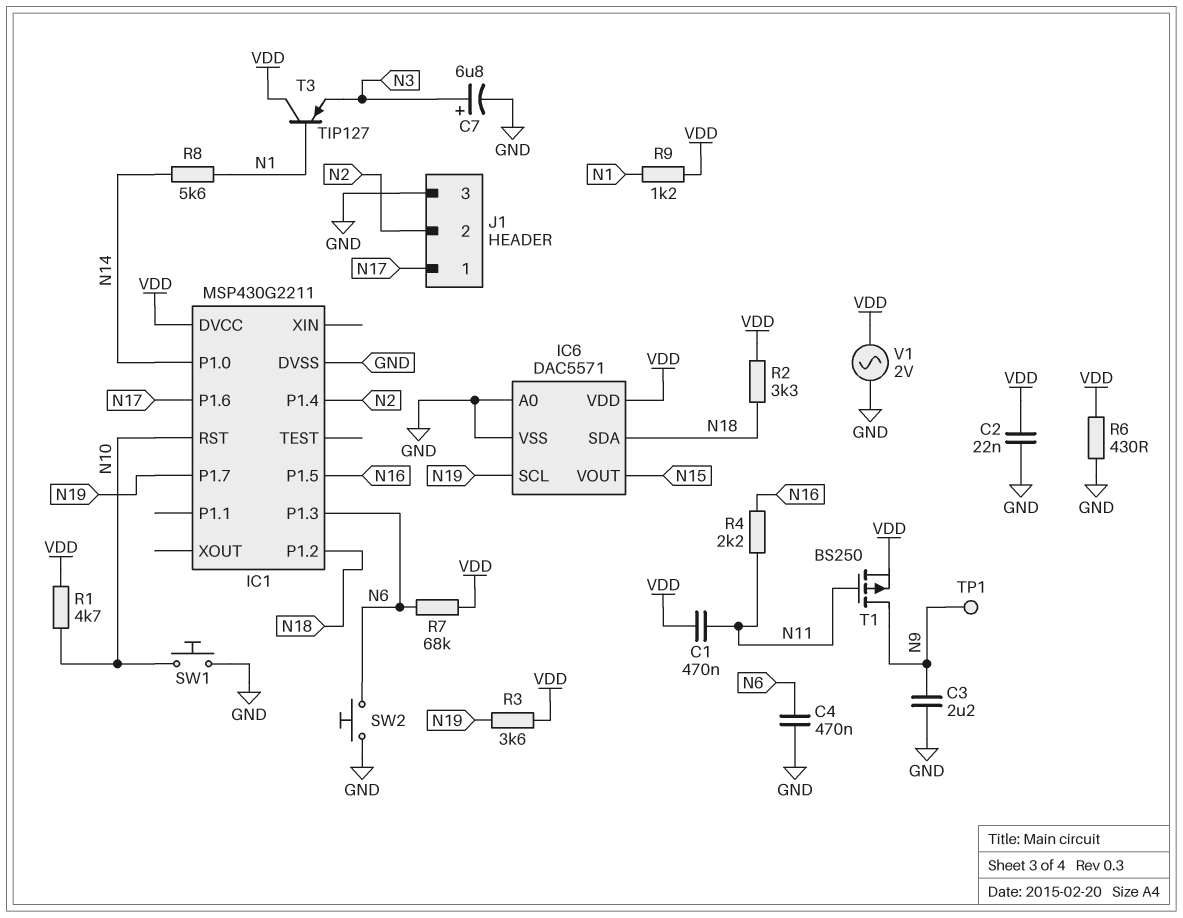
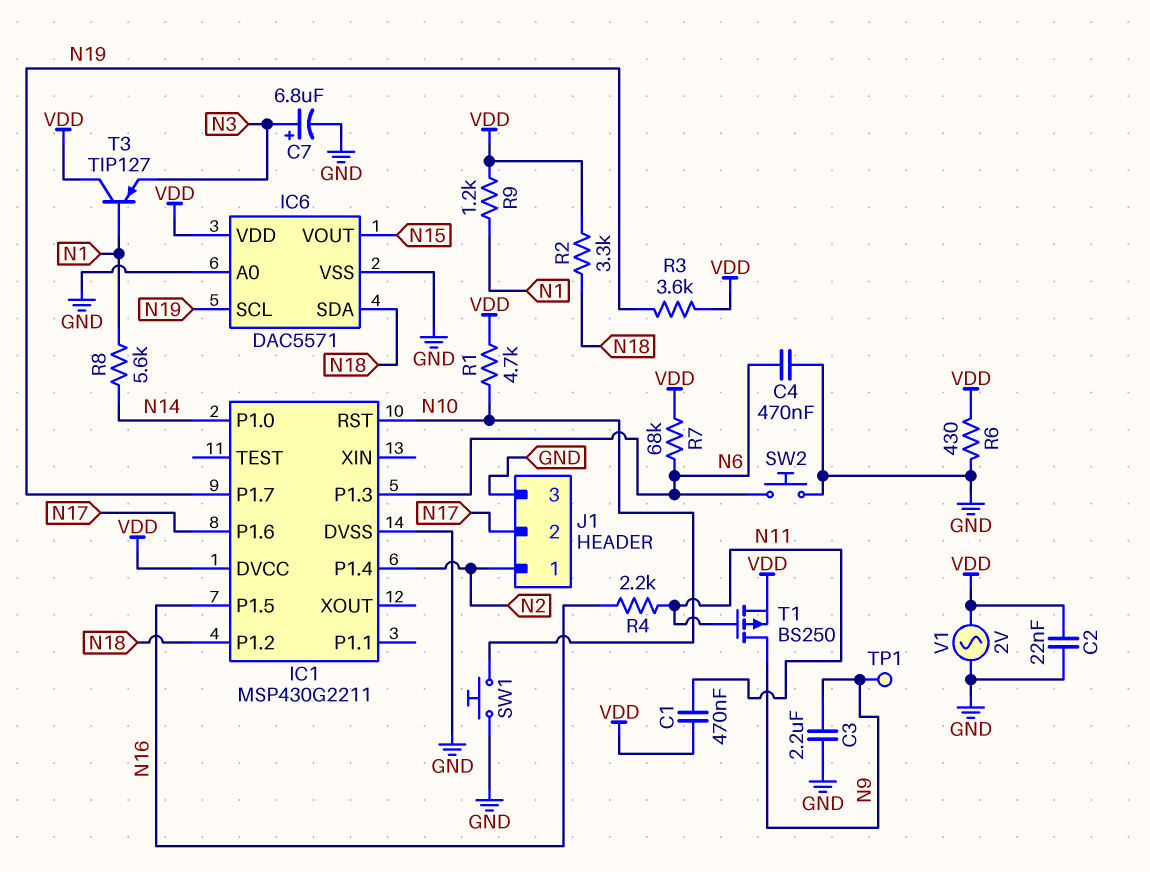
J1 pin 1: N17 -> N2
J1 pin 2: N2 -> N17

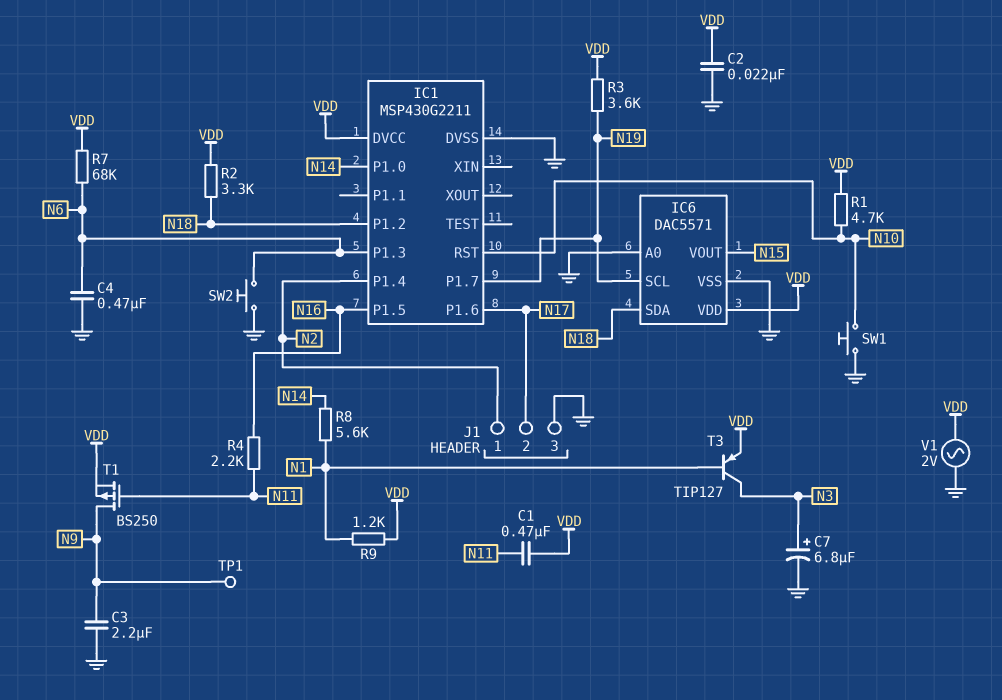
R6: 430 (GND, VDD) -> none
T3: PNP TIP127 (B N1, C VDD, E N3) -> PNP TIP127 (B N1, C N3, E VDD)

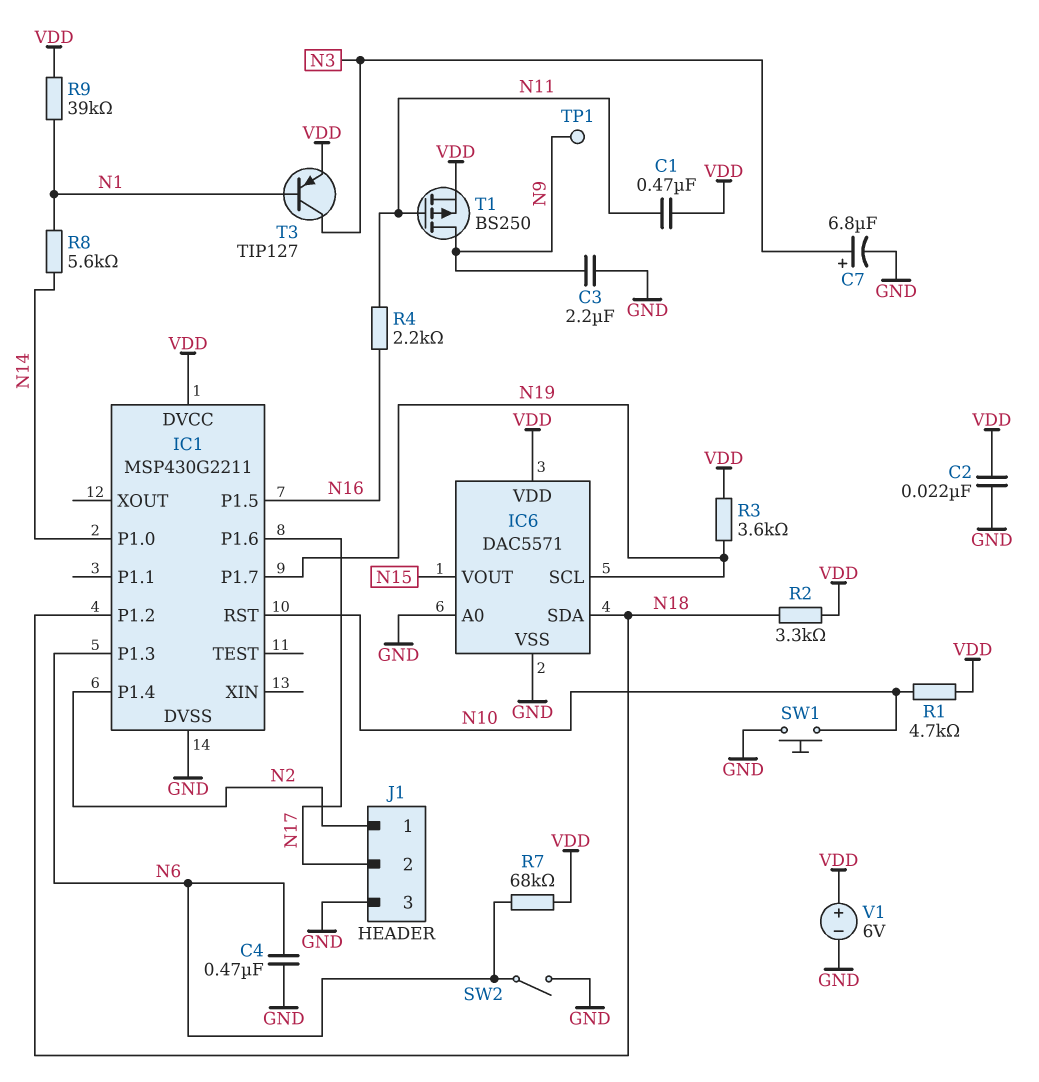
R9: 1.2k (N1, VDD) -> 39k (N1, VDD)
SW2: button (GND, N6) -> switch (GND, N6)
V1: AC 2V (GND, VDD) -> 6V (plus VDD, minus GND)

